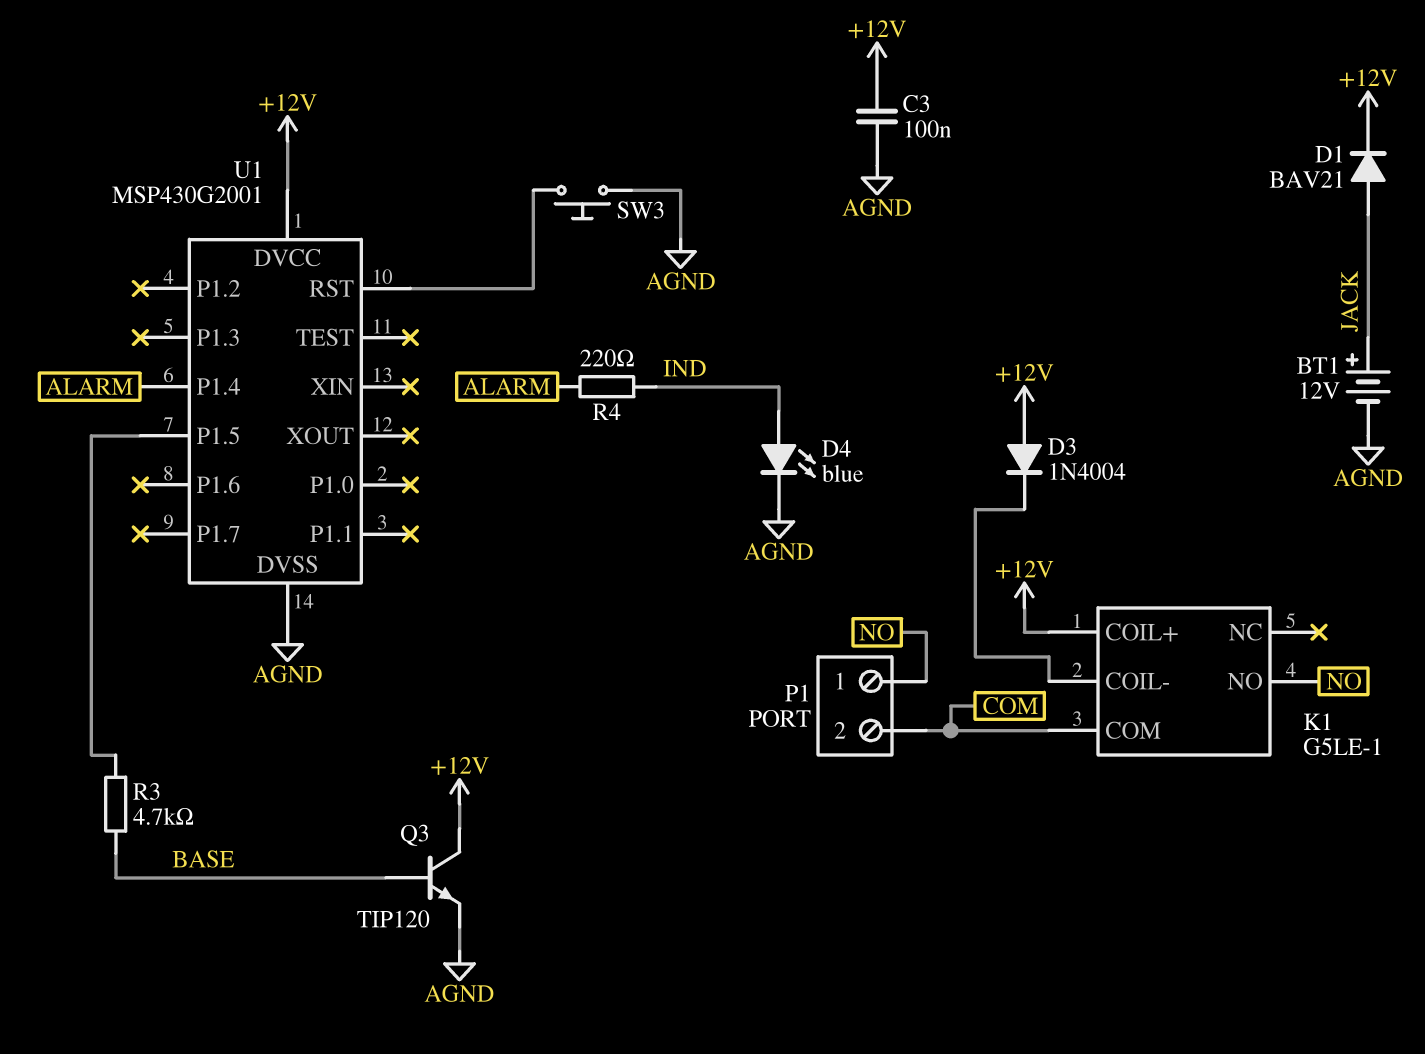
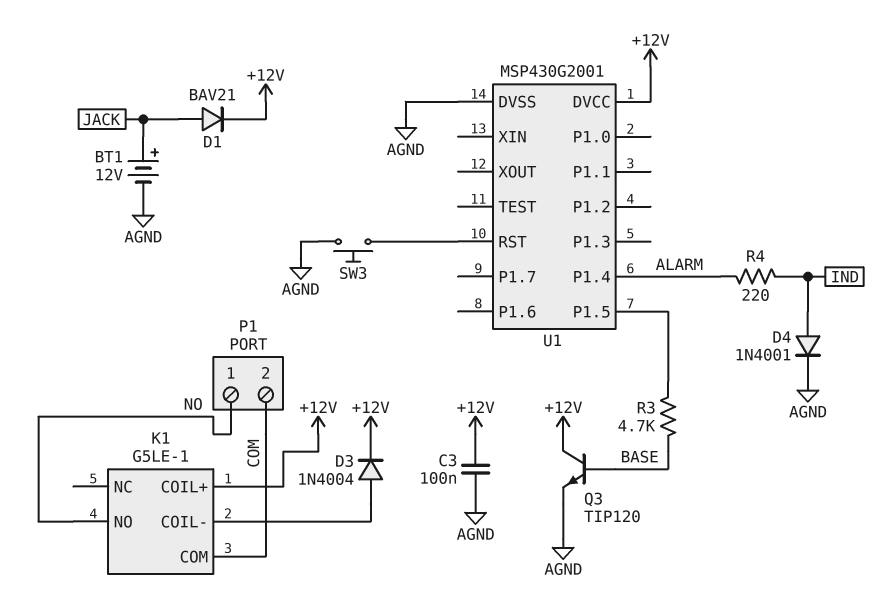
D3: diode 1N4004 (A +12V, K K1/COIL-) -> diode 1N4004 (A K1/COIL-, K +12V)
D4: LED blue (A IND, K AGND) -> diode 1N4001 (A IND, K AGND)

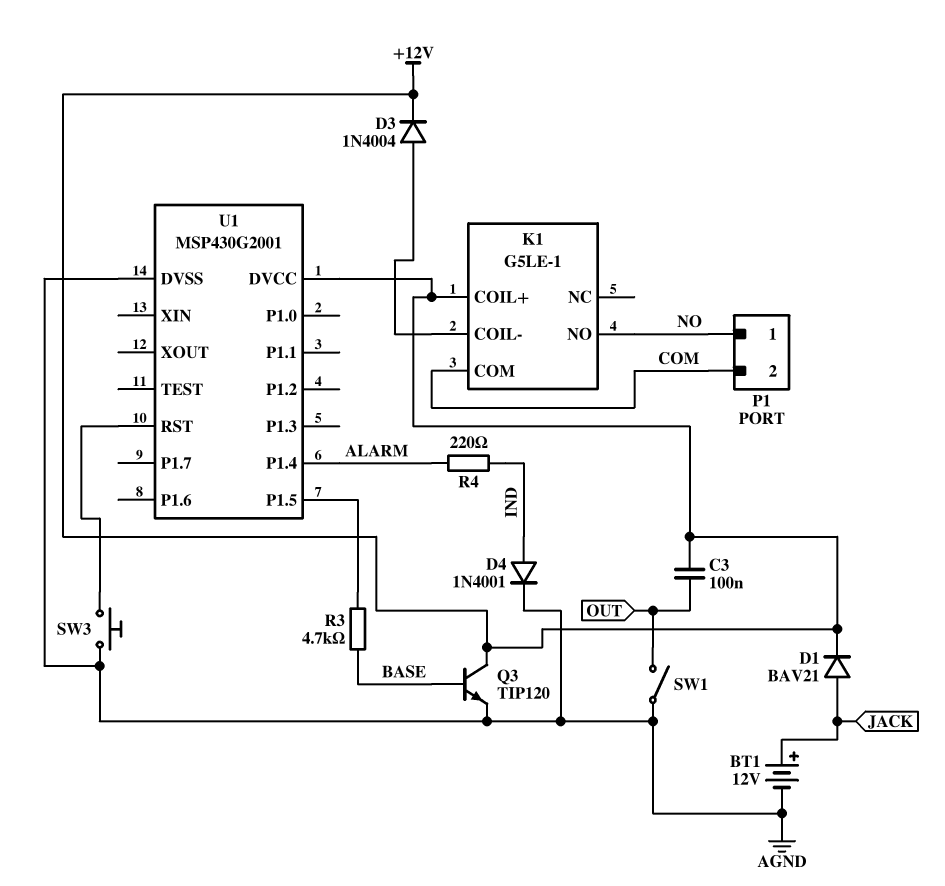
C3: 100nF (+12V, AGND) -> 100nF (+12V, OUT)
SW1: none -> switch (AGND, OUT)

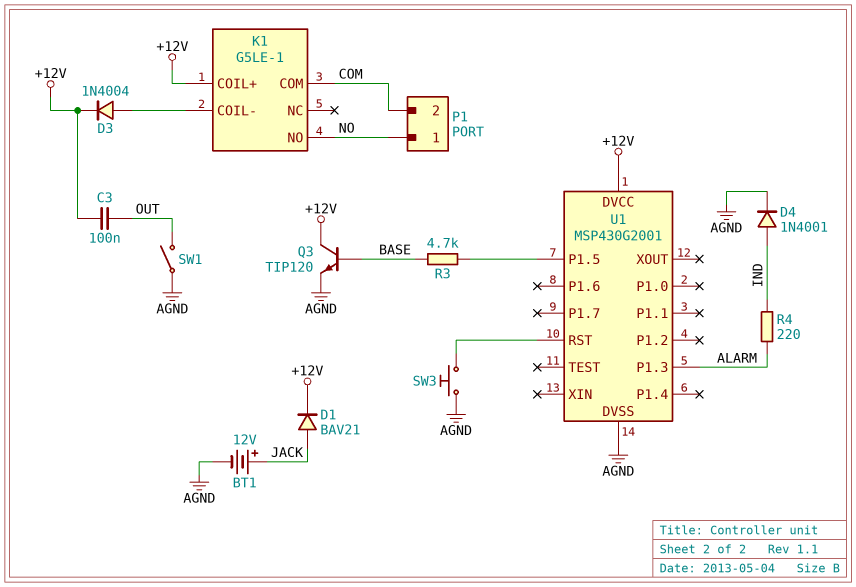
U1 pin P1.3: none -> ALARM
U1 pin P1.4: ALARM -> none

